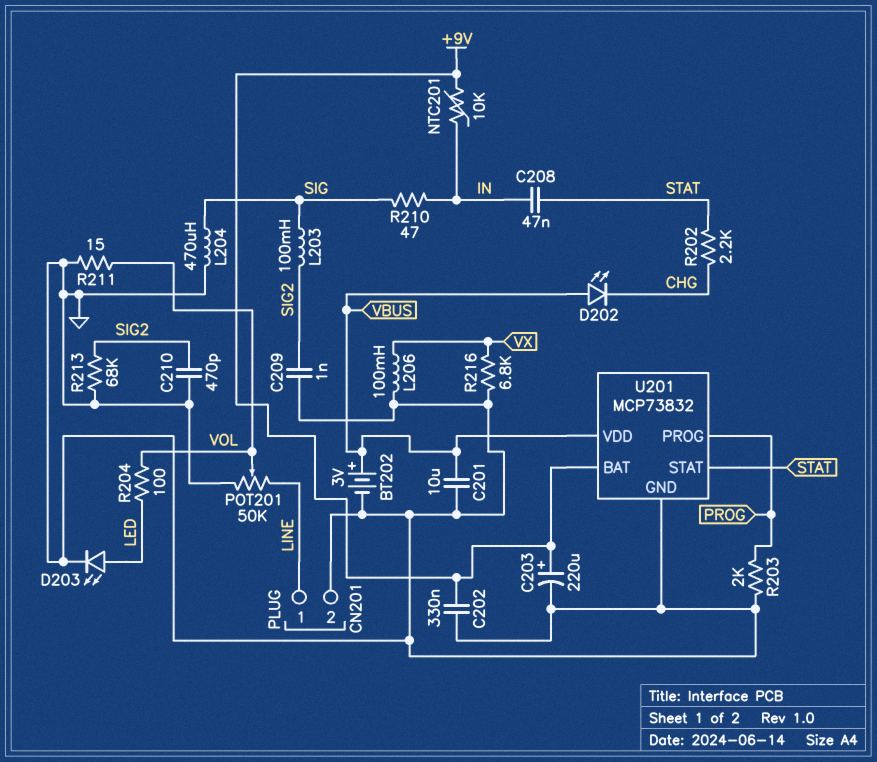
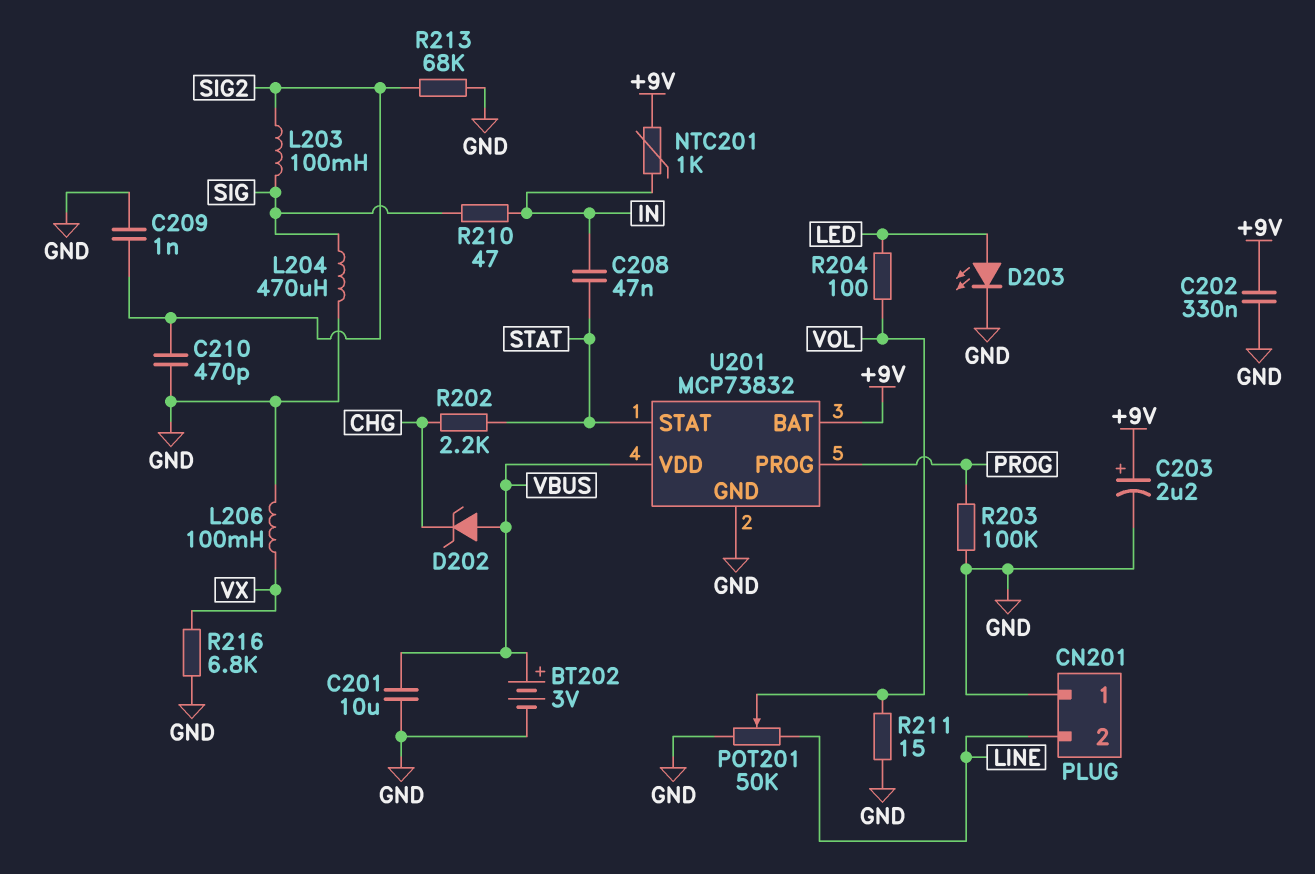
C203: 220uF (plus +9V, minus GND) -> 2.2uF (plus +9V, minus GND)
CN201 pin 1: LINE -> GND
CN201 pin 2: GND -> LINE
D202: LED (A VBUS, K CHG) -> zener (A VBUS, K CHG)
NTC201: 10k (+9V, IN) -> 1k (+9V, IN)
R203: 2k (GND, PROG) -> 100k (GND, PROG)

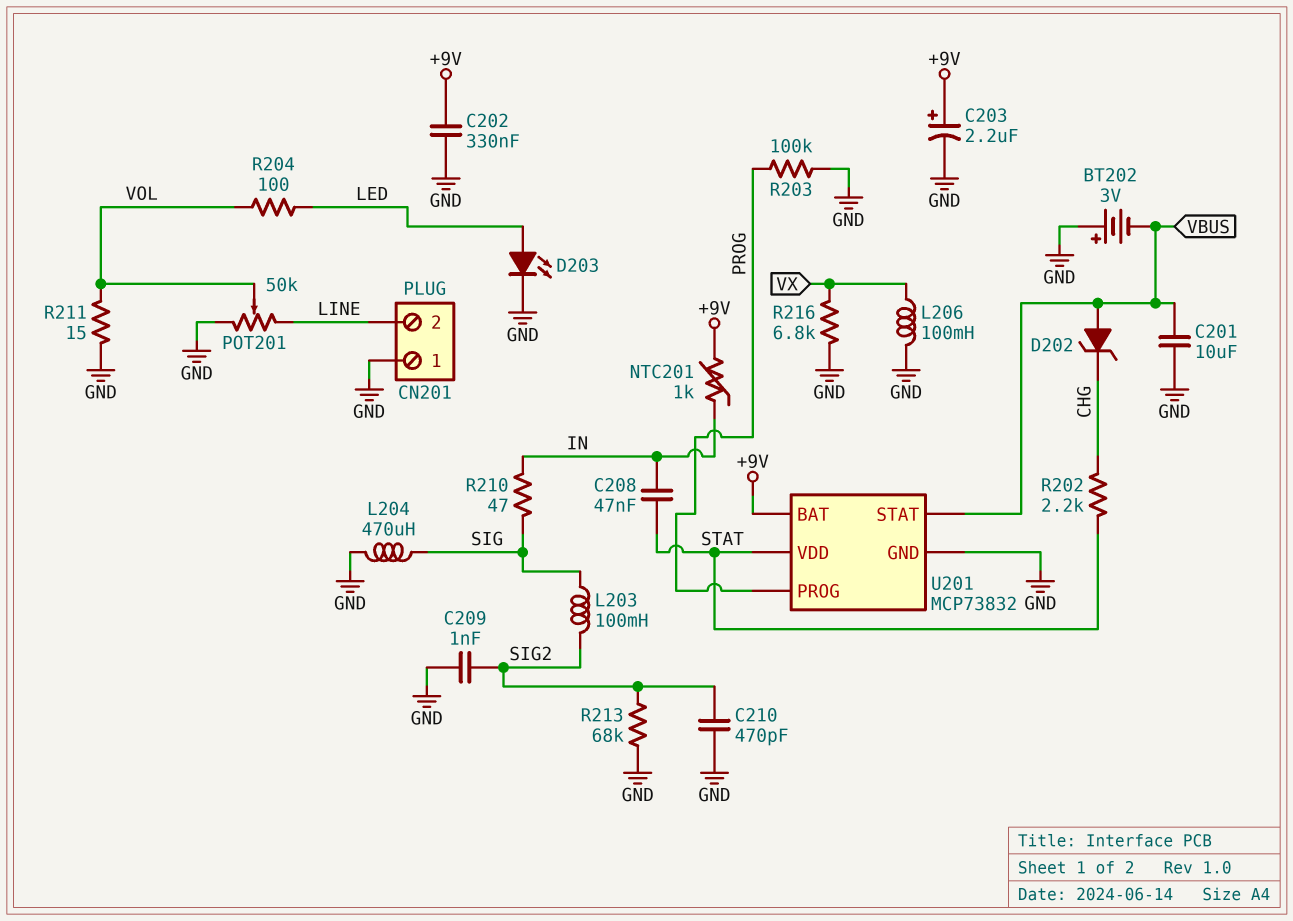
BT202: 3V (plus VBUS, minus GND) -> 3V (plus GND, minus VBUS)
U201 pin STAT: STAT -> VBUS
U201 pin VDD: VBUS -> STAT

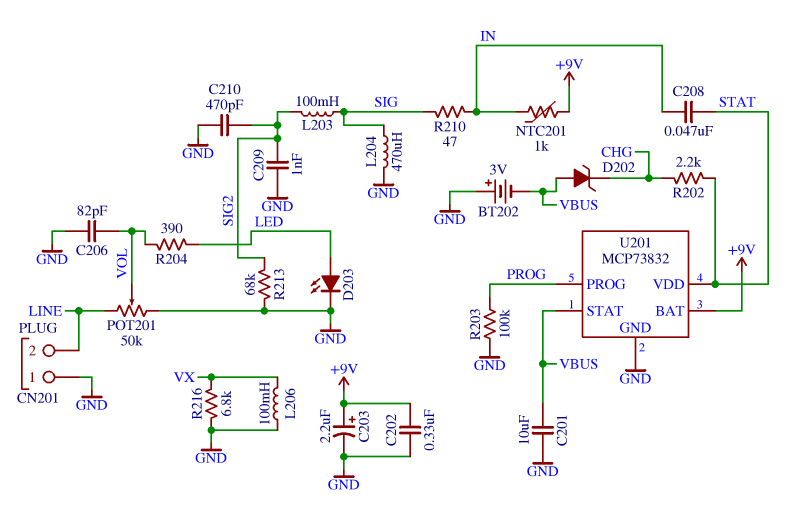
C206: none -> 82pF (GND, VOL)
R204: 100 (LED, VOL) -> 390 (LED, VOL)
R211: 15 (GND, VOL) -> none

